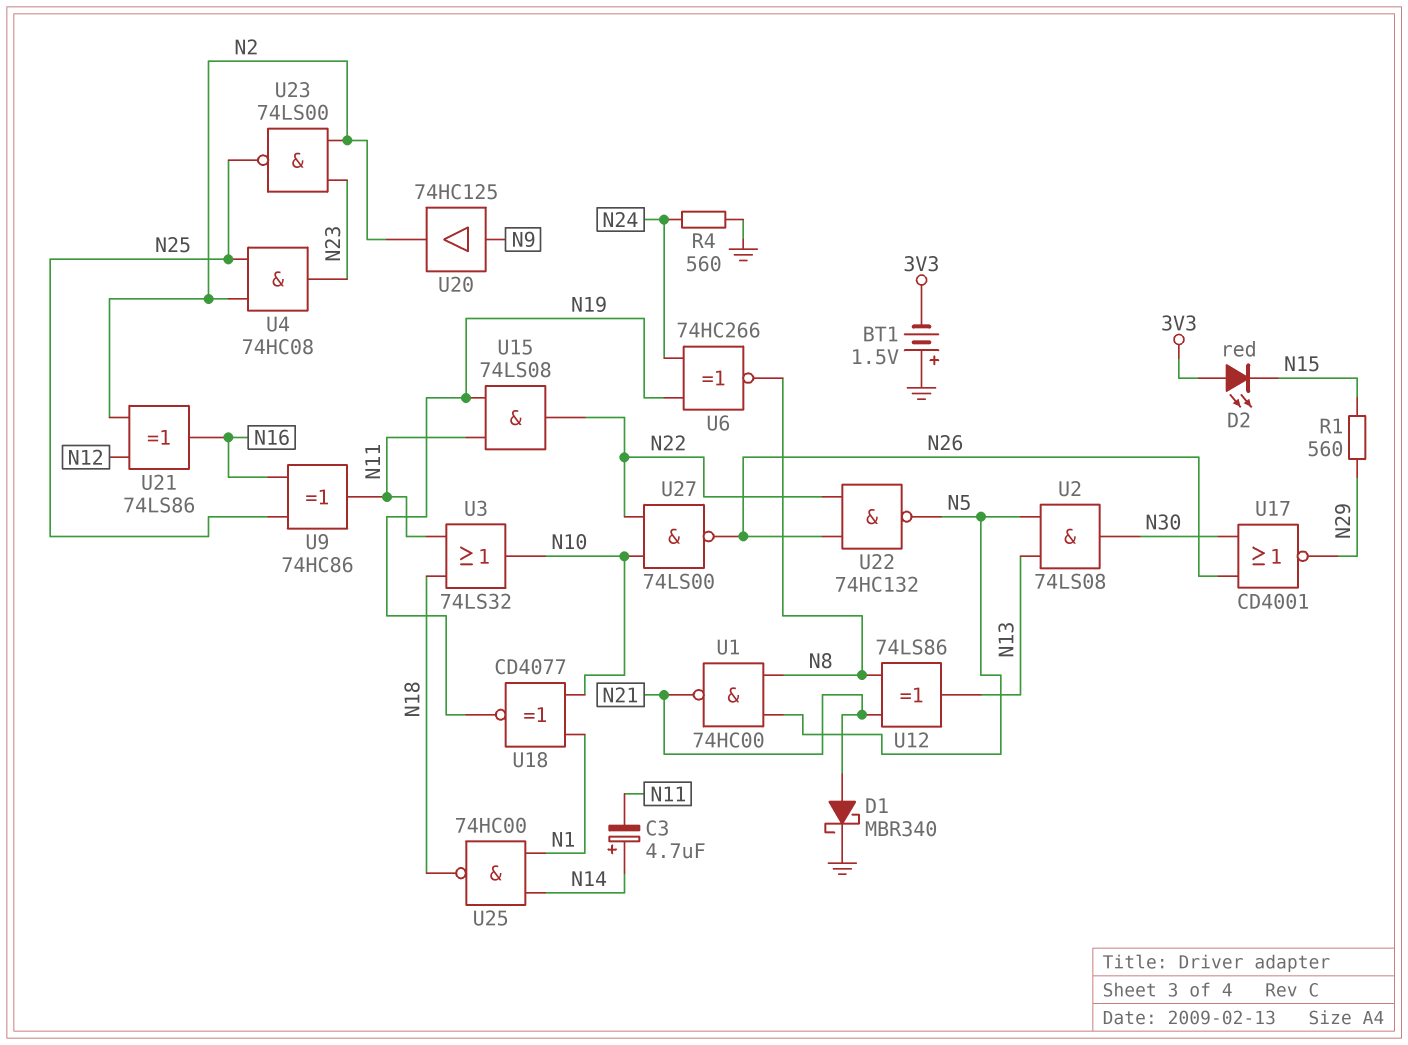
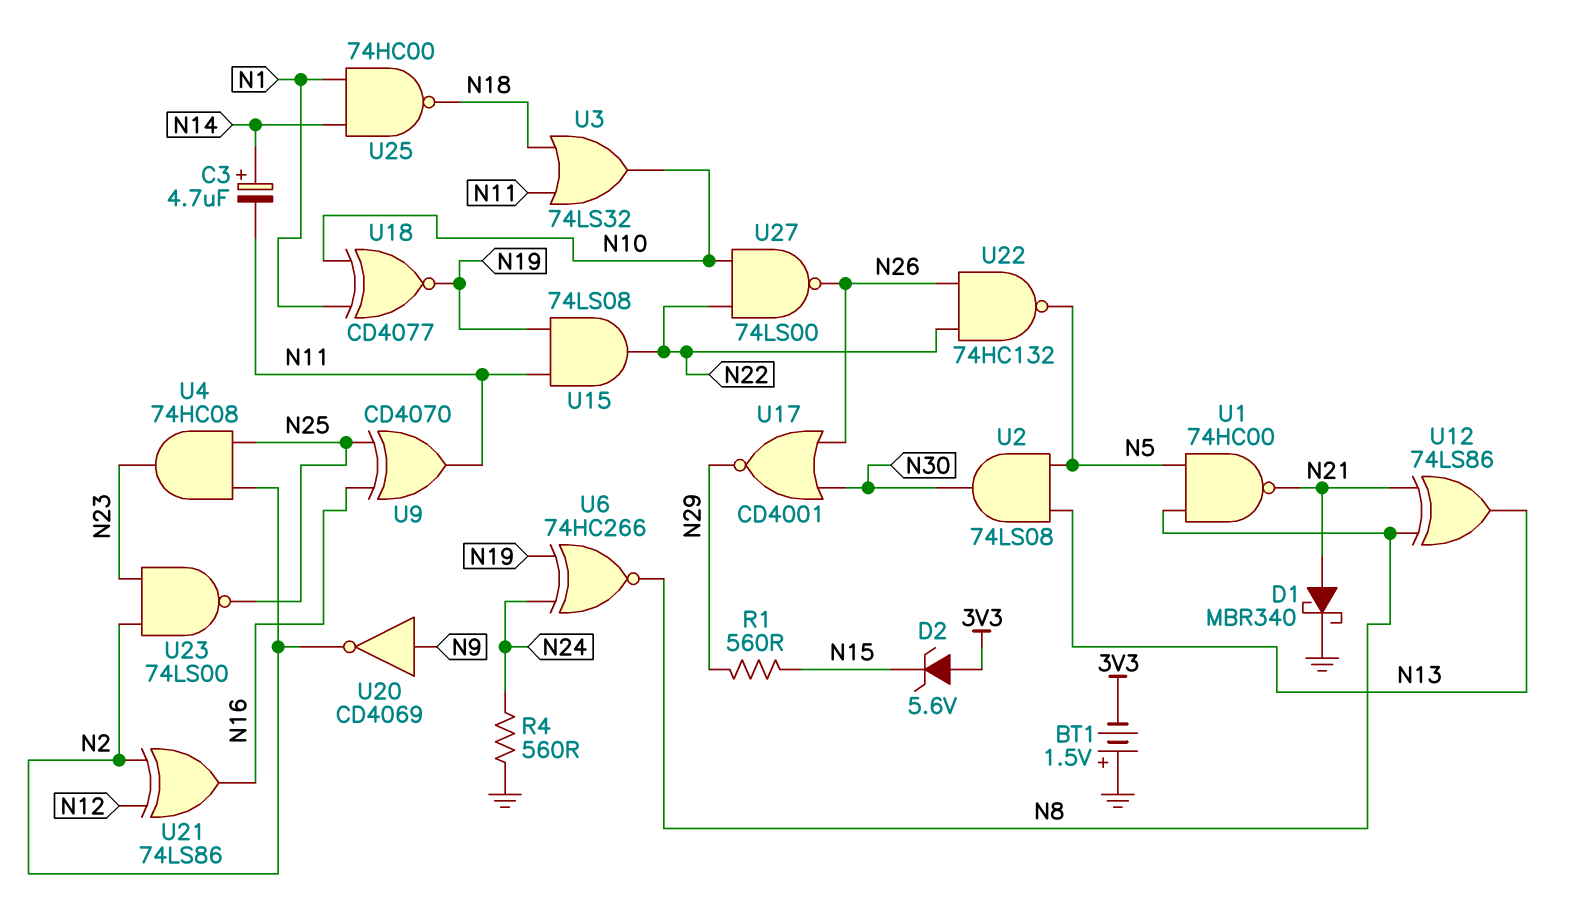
D2: LED red (A 3V3, K N15) -> zener 5.6V (A 3V3, K N15)
U9: XOR 74HC86 (in N16, in N25, out N11) -> XOR CD4070 (in N16, in N25, out N11)
U20: buffer 74HC125 (in N9, out N2) -> NOT CD4069 (in N9, out N2)

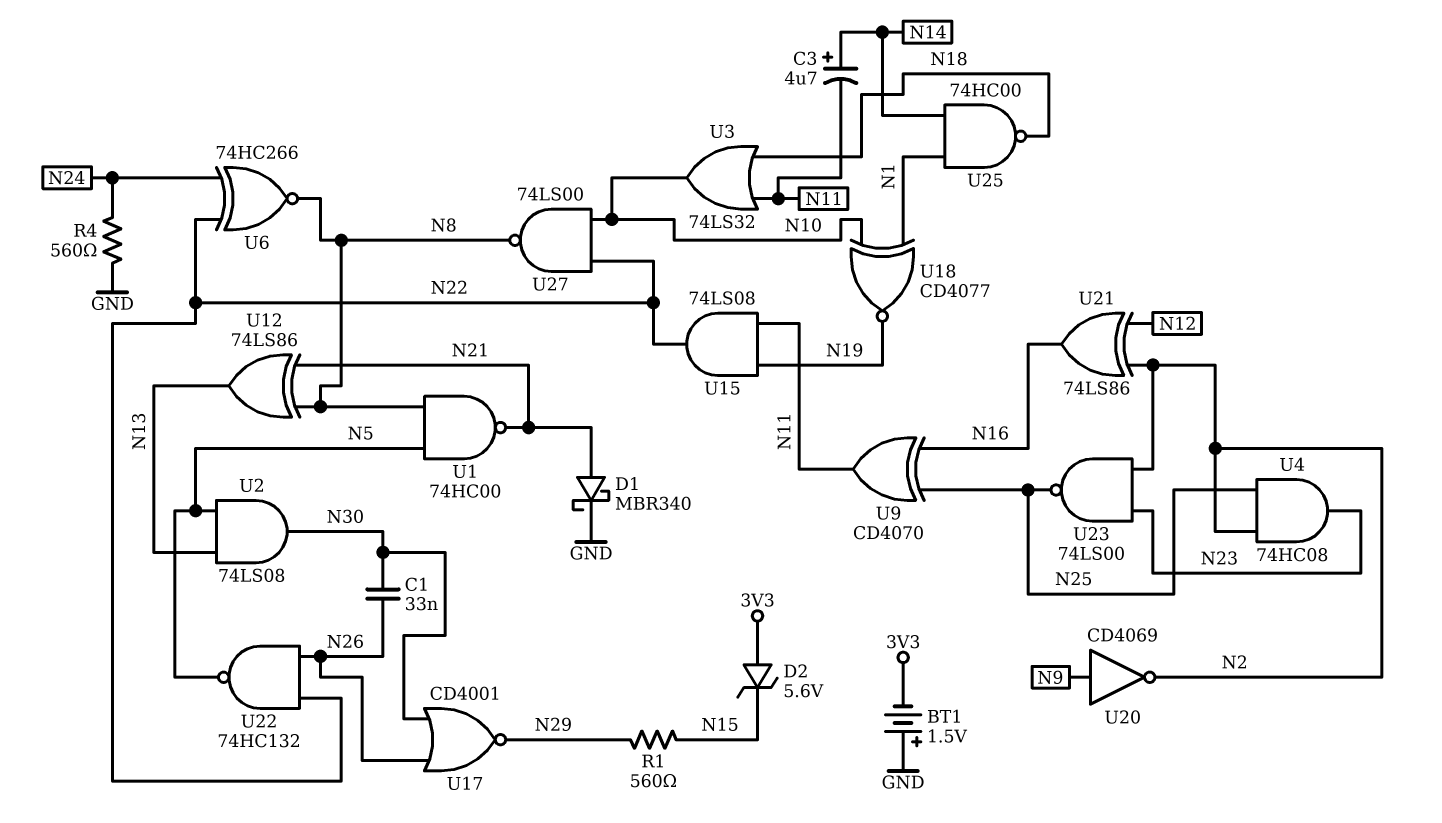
C1: none -> 33nF (N26, N30)
U6: XNOR 74HC266 (in N19, in N24, out N8) -> XNOR 74HC266 (in N22, in N24, out N8)
U27: NAND 74LS00 (in N10, in N22, out N26) -> NAND 74LS00 (in N10, in N22, out N8)

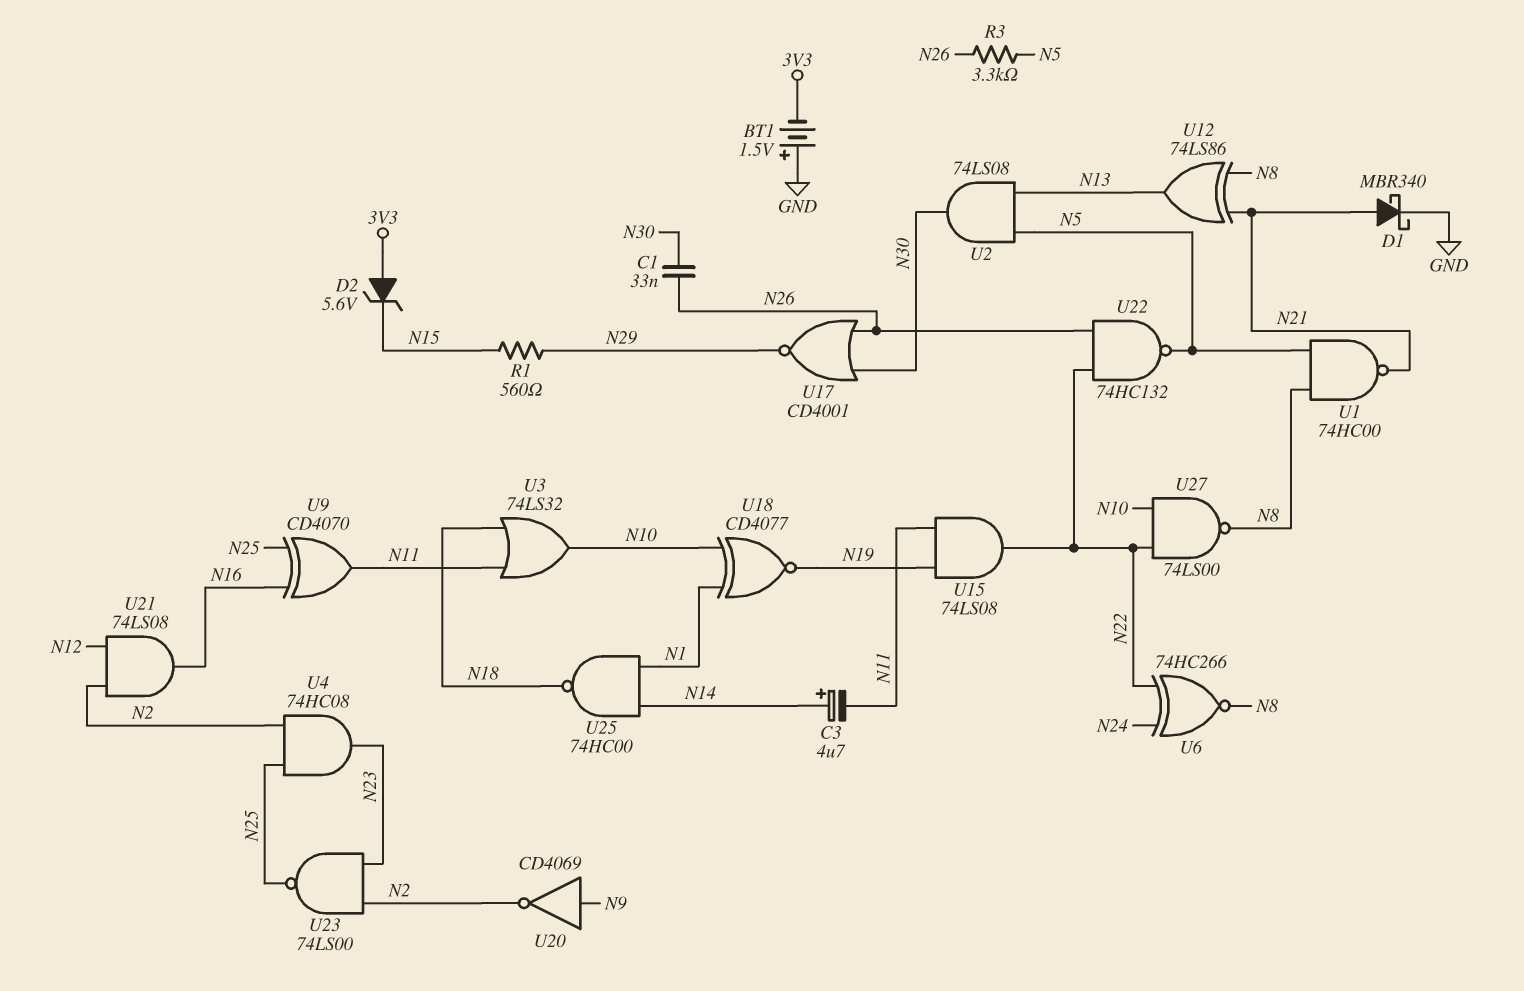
R3: none -> 3.3k (N5, N26)
R4: 560 (GND, N24) -> none
U21: XOR 74LS86 (in N2, in N12, out N16) -> AND 74LS08 (in N2, in N12, out N16)

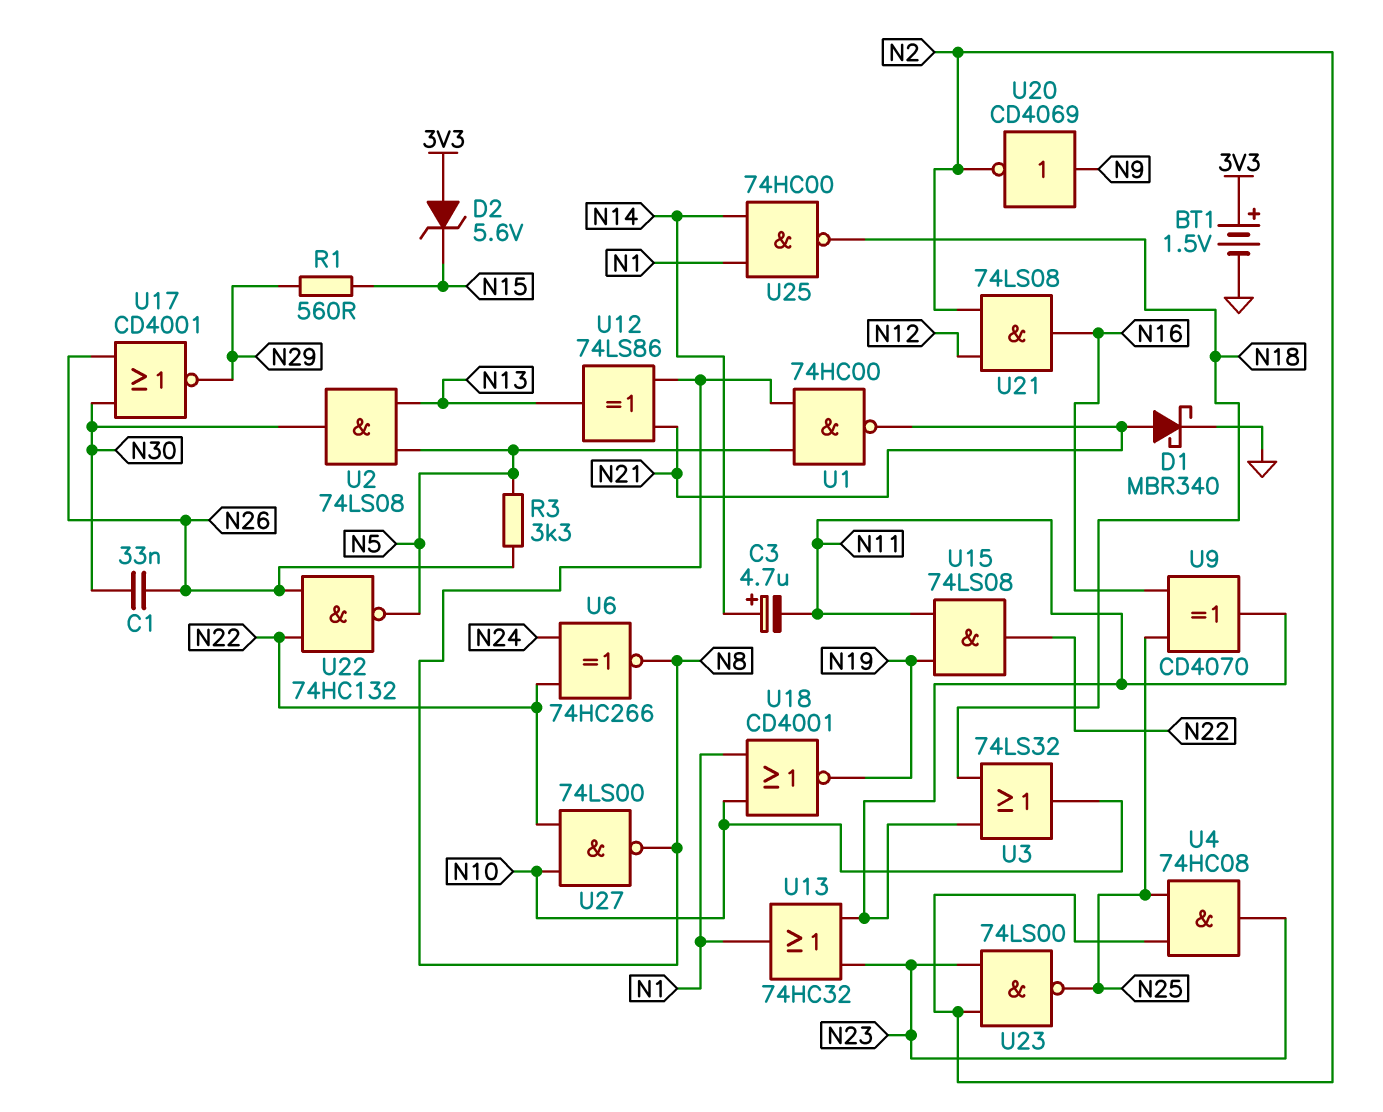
BT1: 1.5V (plus GND, minus 3V3) -> 1.5V (plus 3V3, minus GND)
U13: none -> OR 74HC32 (in N11, in N23, out N1)
U18: XNOR CD4077 (in N1, in N10, out N19) -> NOR CD4001 (in N1, in N10, out N19)

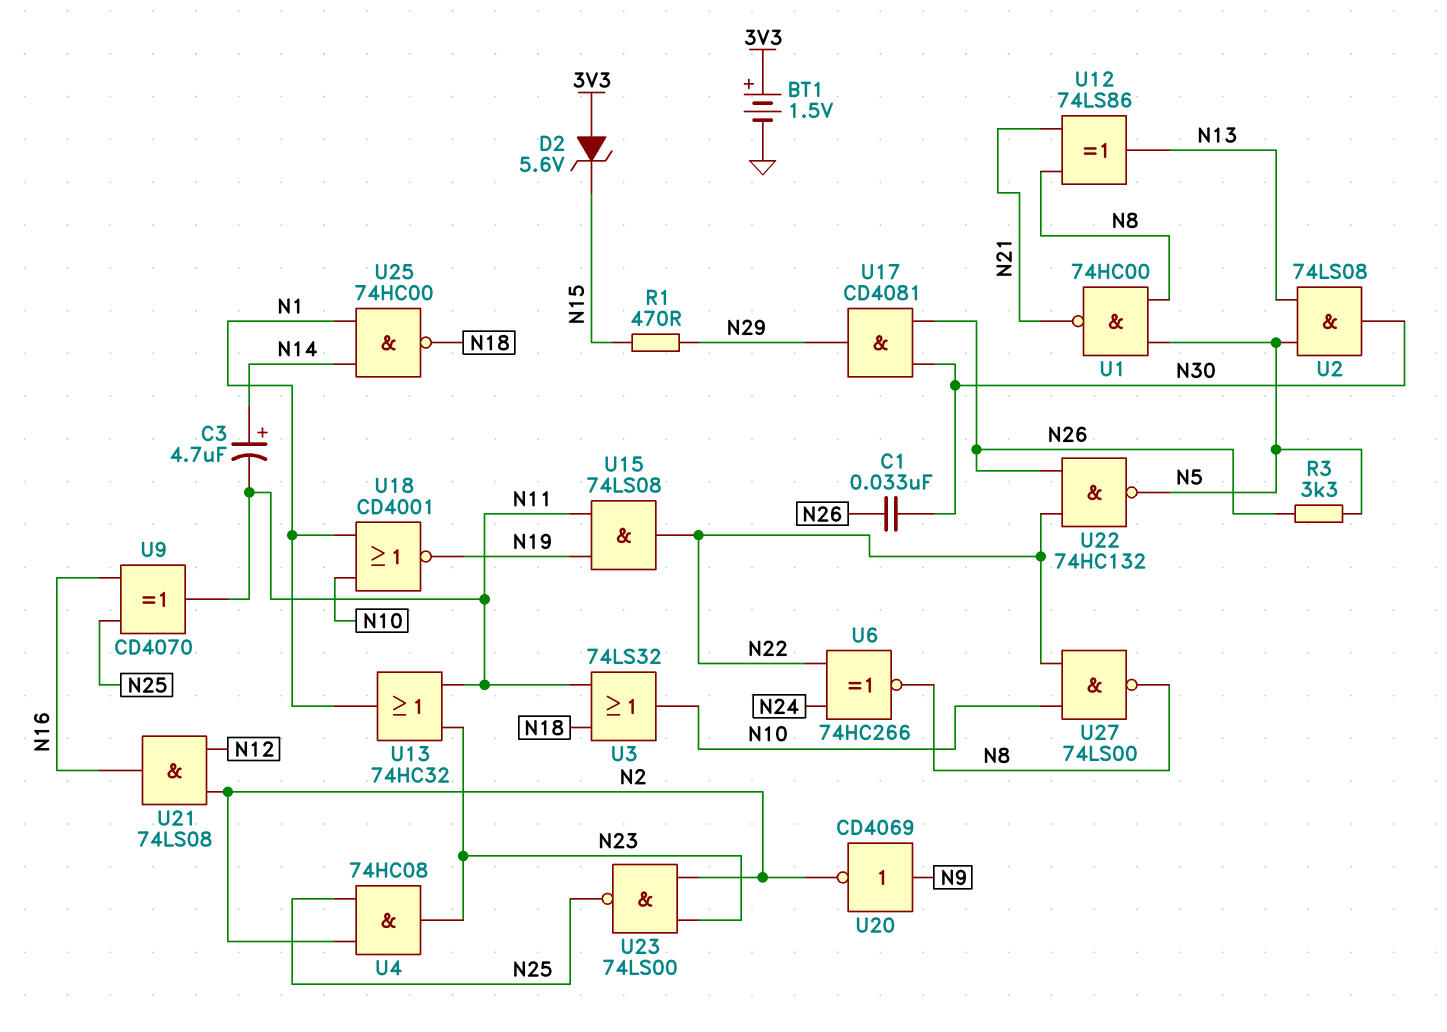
D1: schottky MBR340 (A N21, K GND) -> none
R1: 560 (N15, N29) -> 470 (N15, N29)
U17: NOR CD4001 (in N26, in N30, out N29) -> AND CD4081 (in N26, in N30, out N29)

